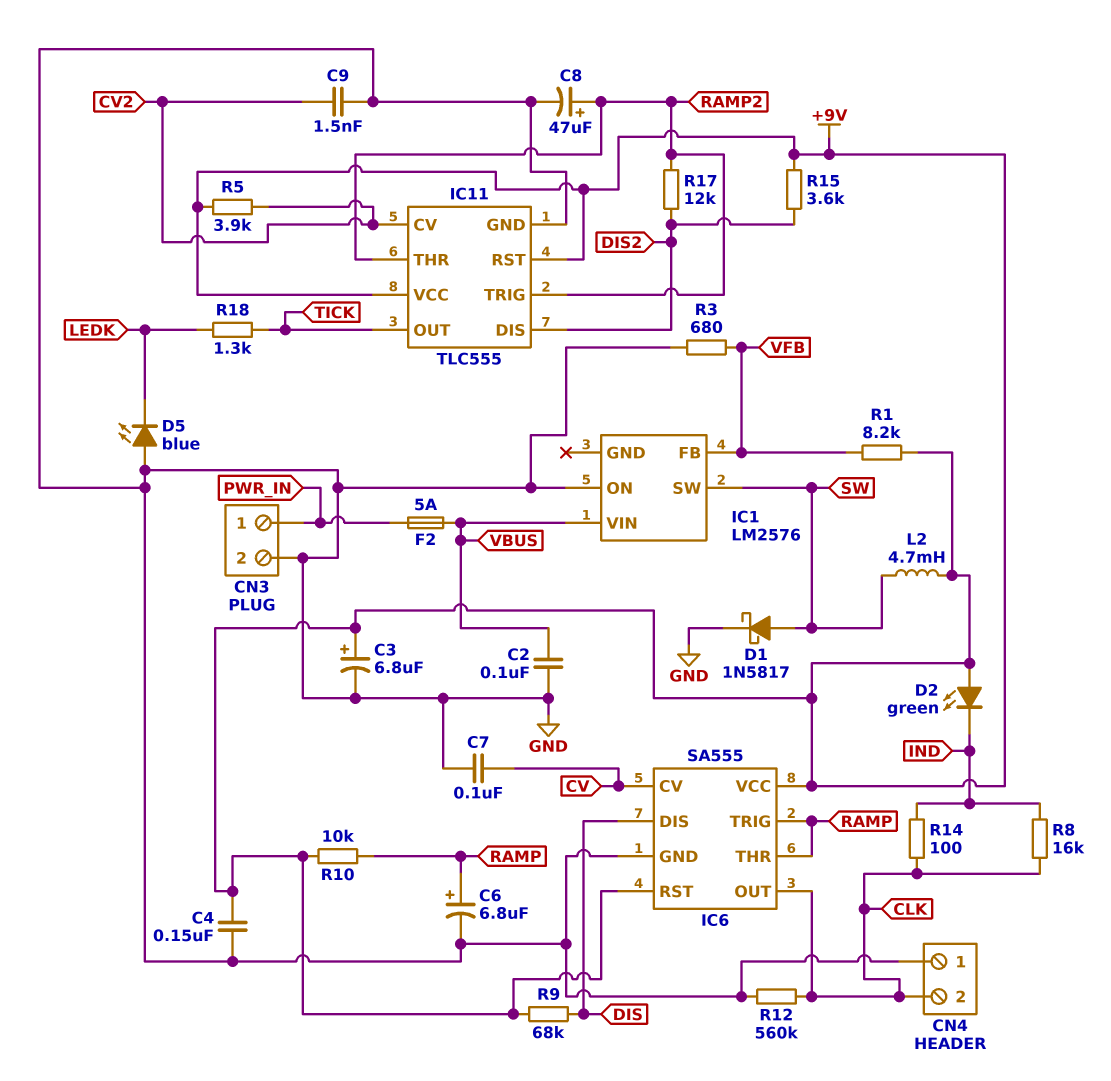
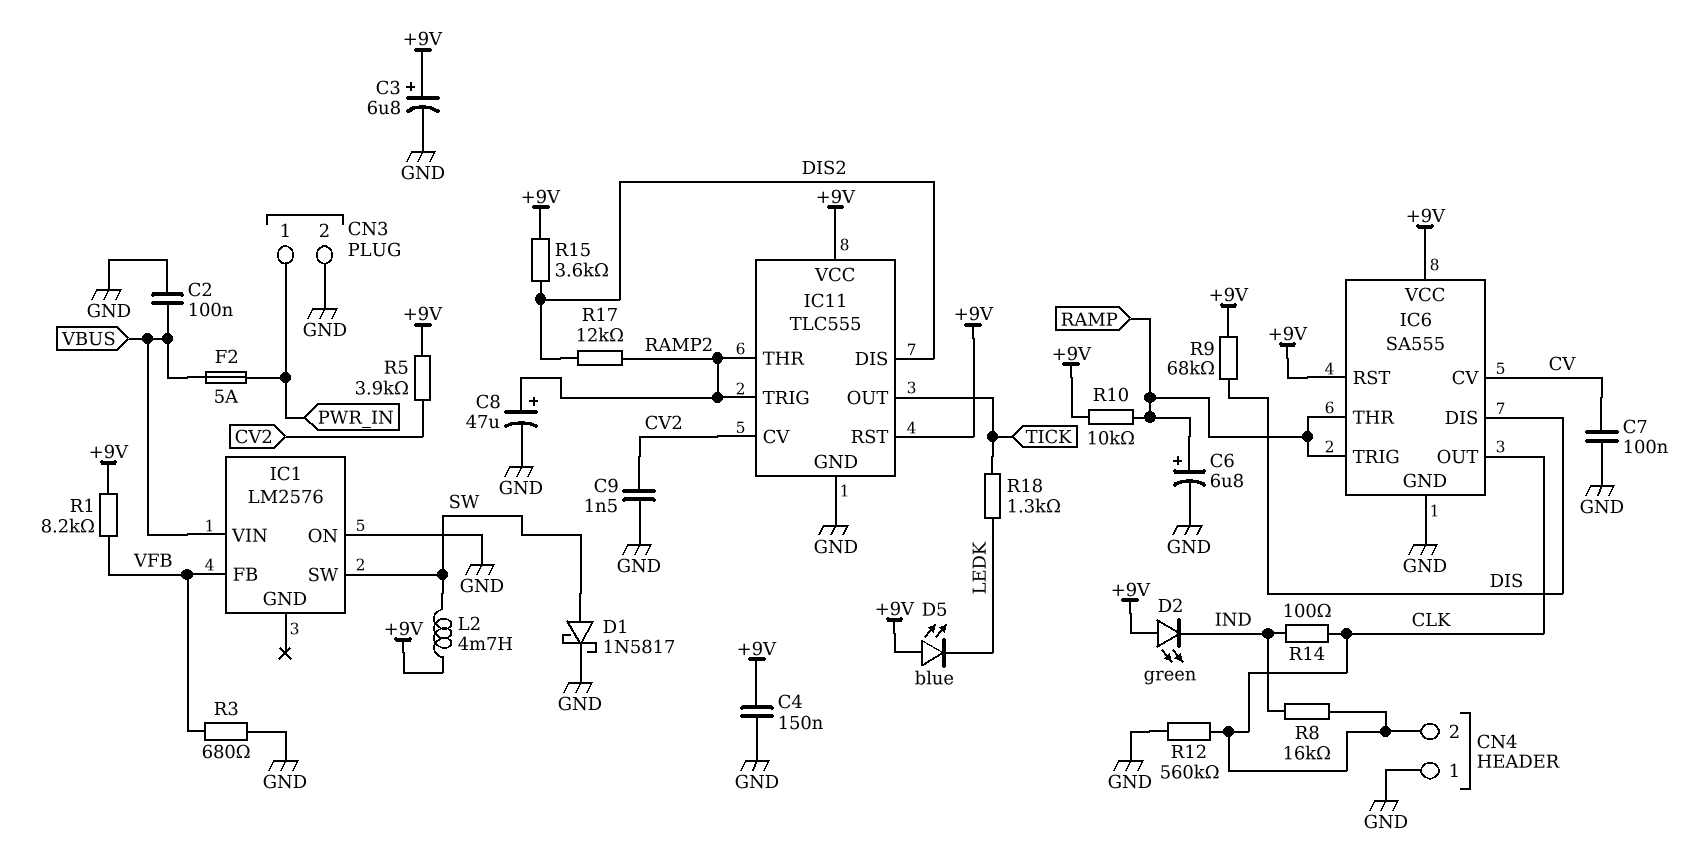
D5: LED blue (A GND, K LEDK) -> LED blue (A +9V, K LEDK)

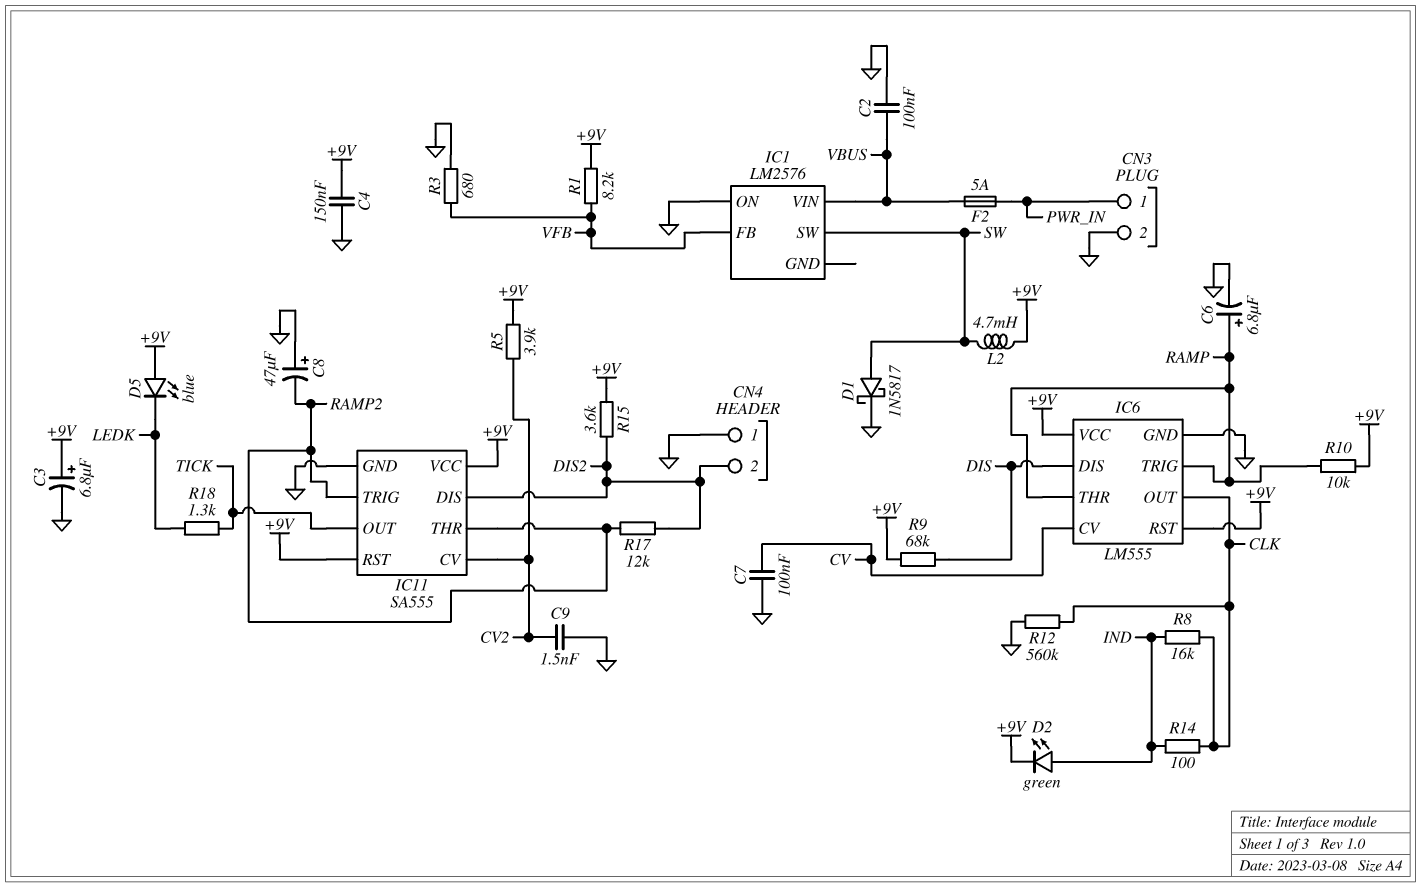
C8: 47uF (plus RAMP2, minus GND) -> 47uF (plus GND, minus RAMP2)
CN4 pin 2: CLK -> DIS2
D2: LED green (A +9V, K IND) -> LED green (A IND, K +9V)
IC6: SA555 -> LM555
IC11: TLC555 -> SA555

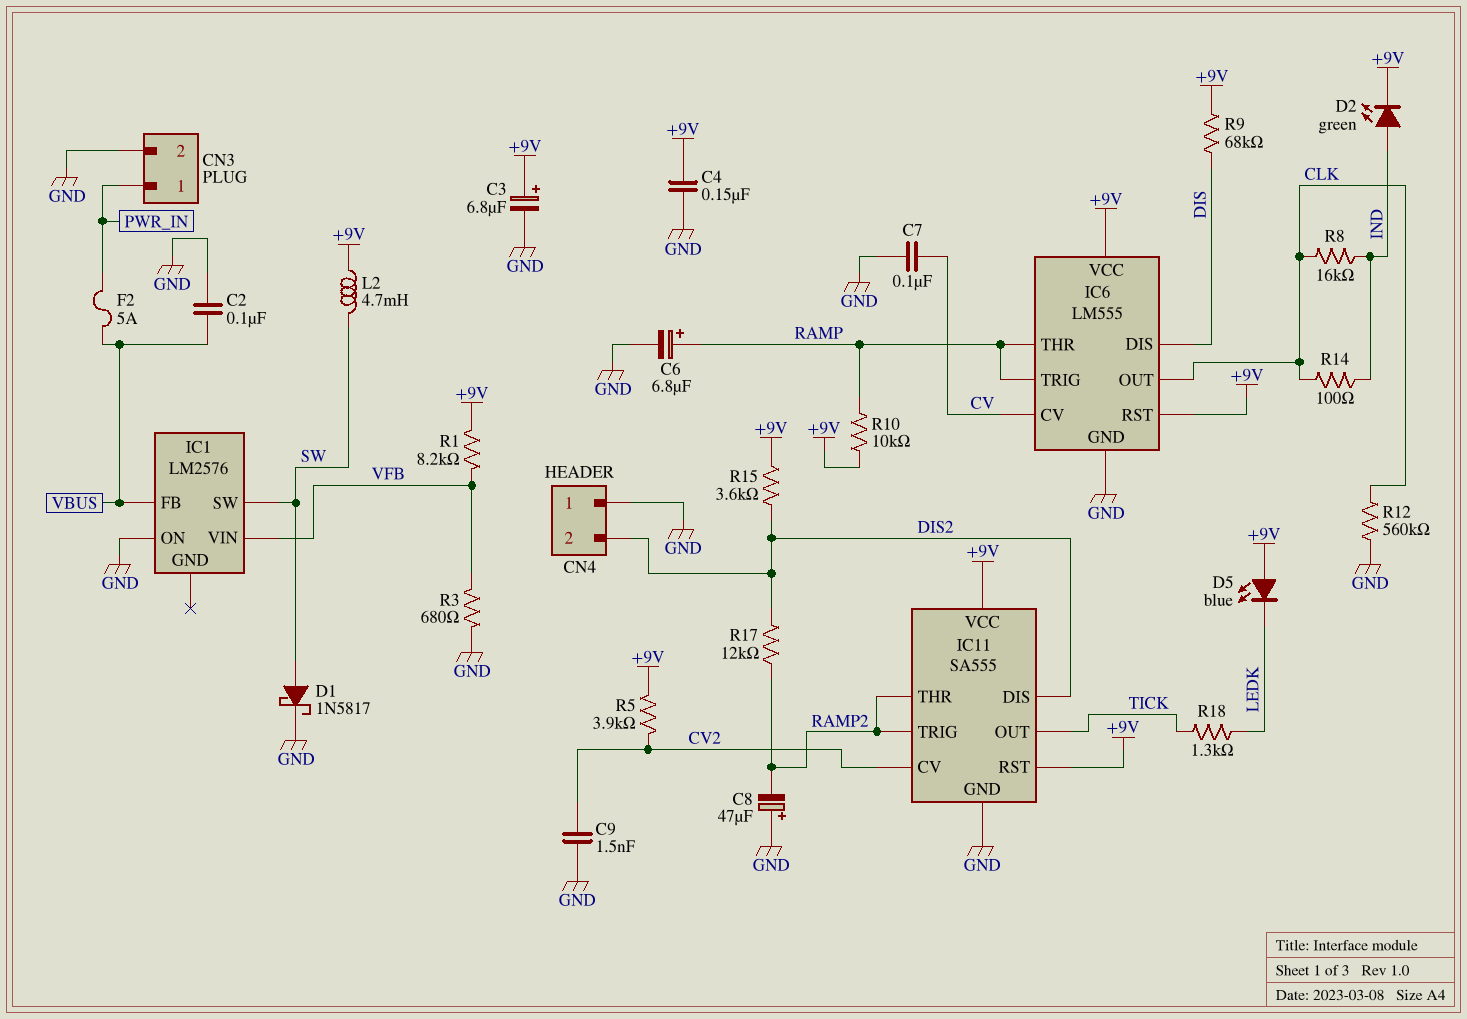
IC1 pin FB: VFB -> VBUS
IC1 pin VIN: VBUS -> VFB

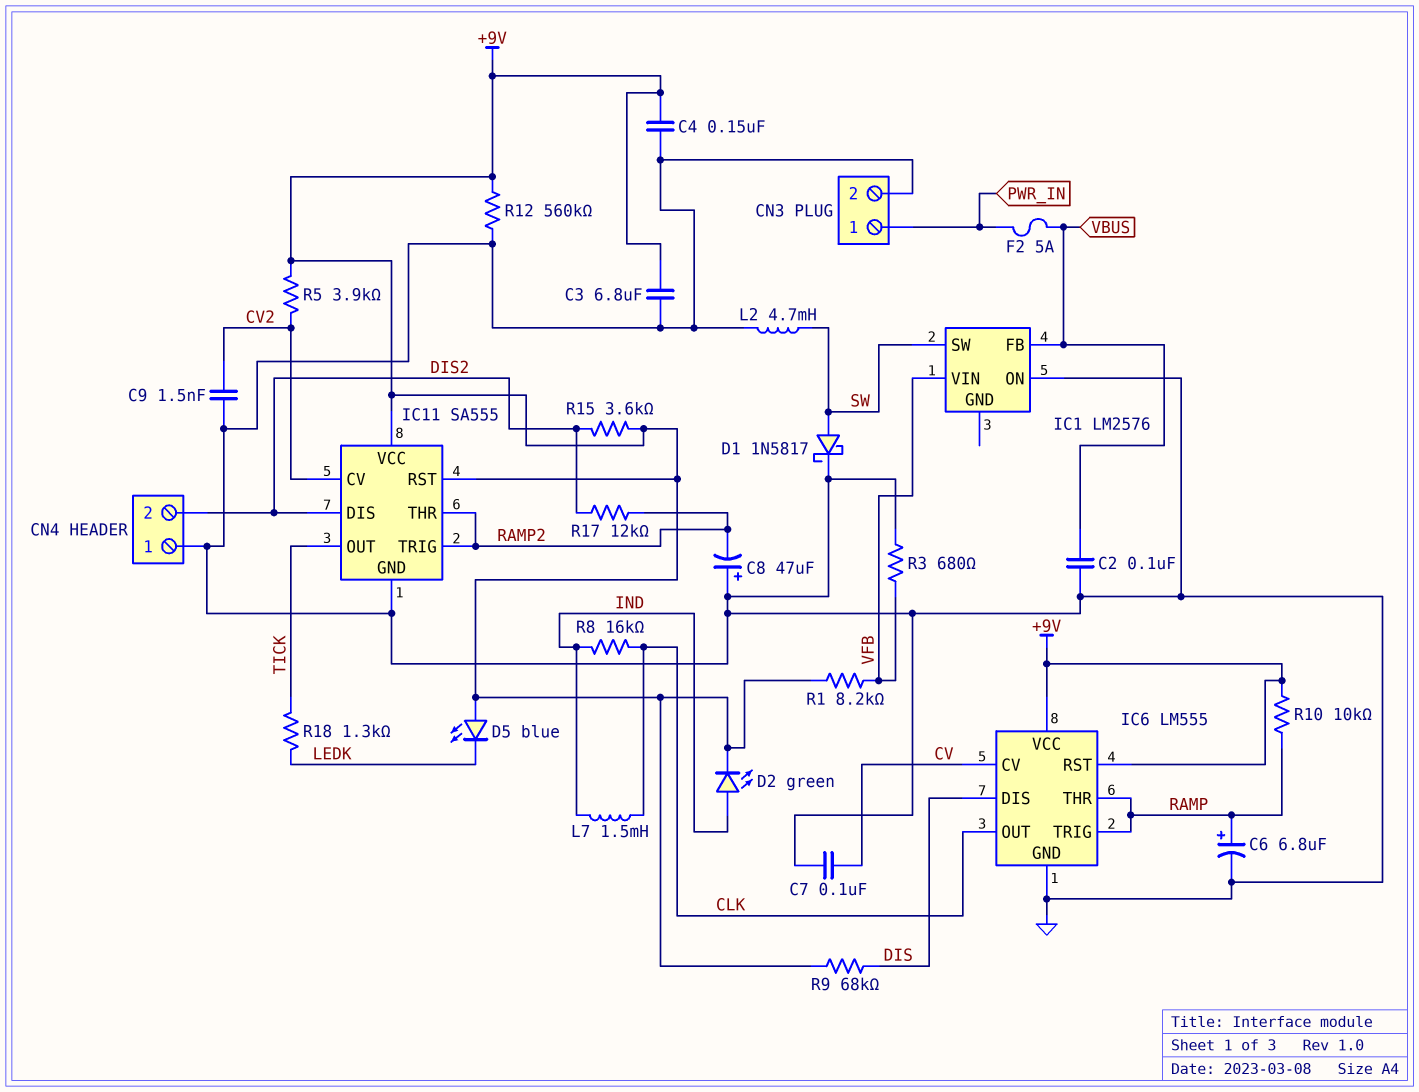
C3: 6.8uF (plus +9V, minus GND) -> 6.8uF (+9V, GND)
L2: 4.7mH (+9V, SW) -> 4.7mH (GND, SW)
L7: none -> 1.5mH (CLK, IND)
R12: 560k (CLK, GND) -> 560k (+9V, GND)
R14: 100 (CLK, IND) -> none

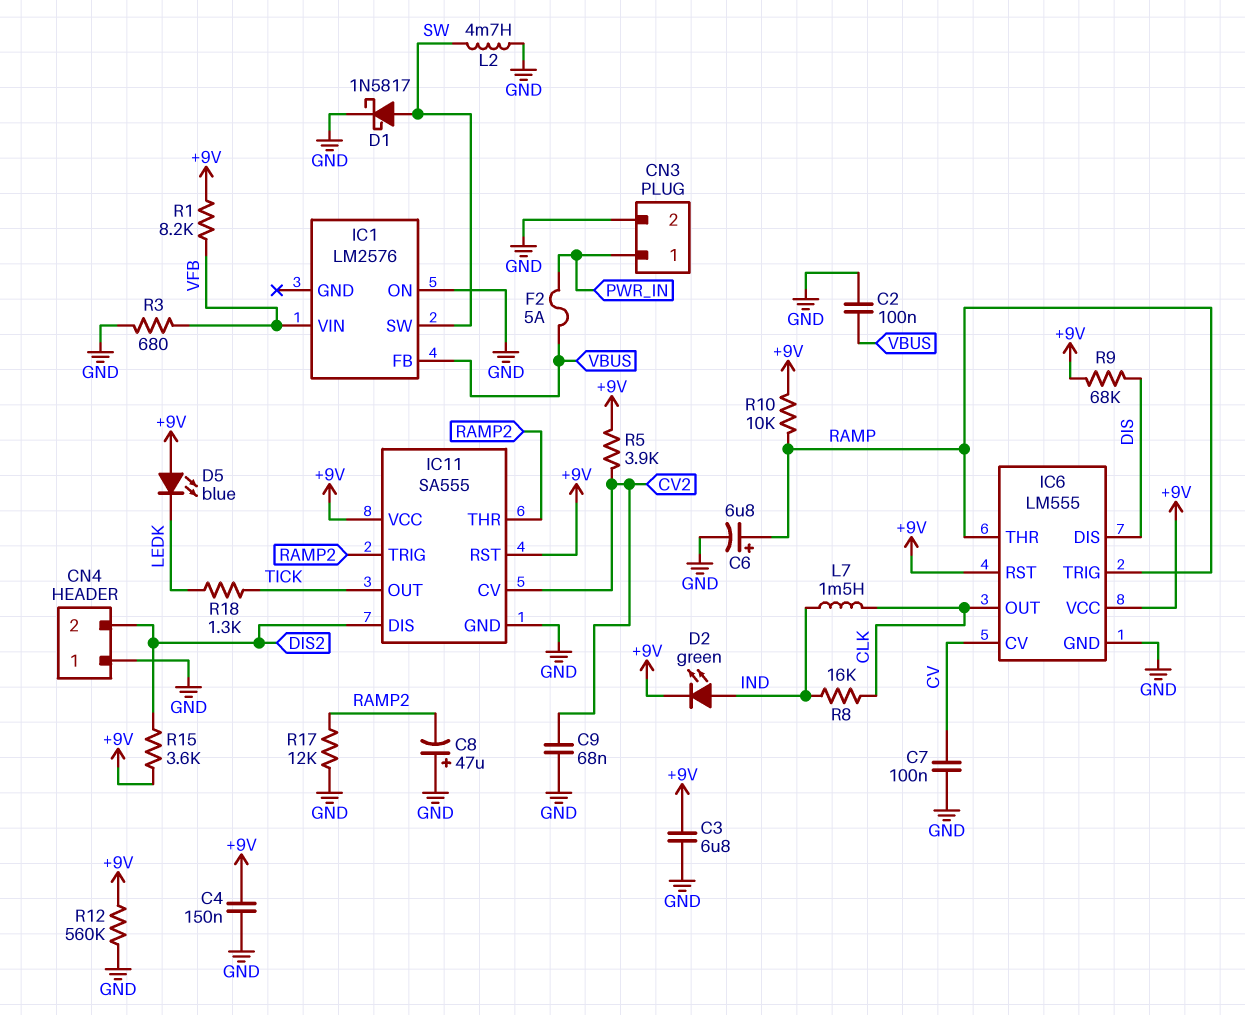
C9: 1.5nF (CV2, GND) -> 68nF (CV2, GND)
R17: 12k (DIS2, RAMP2) -> 12k (GND, RAMP2)

